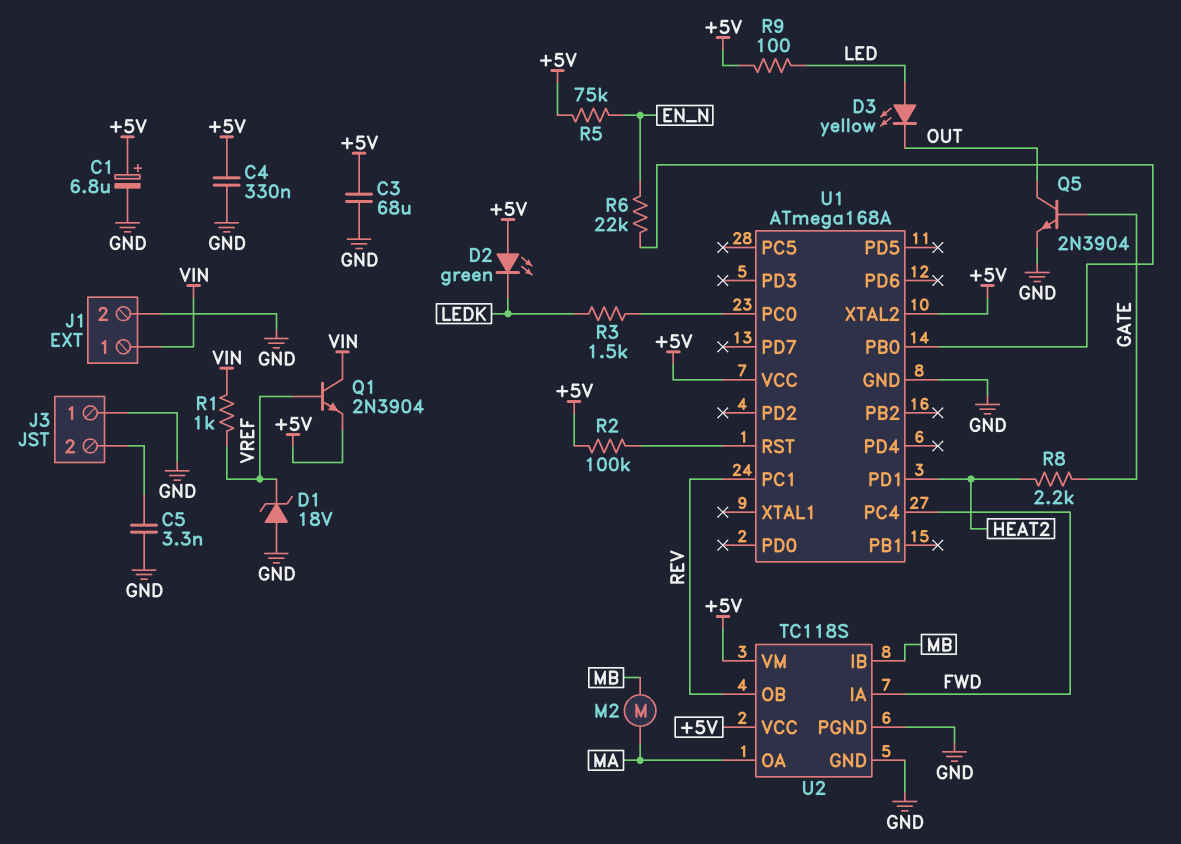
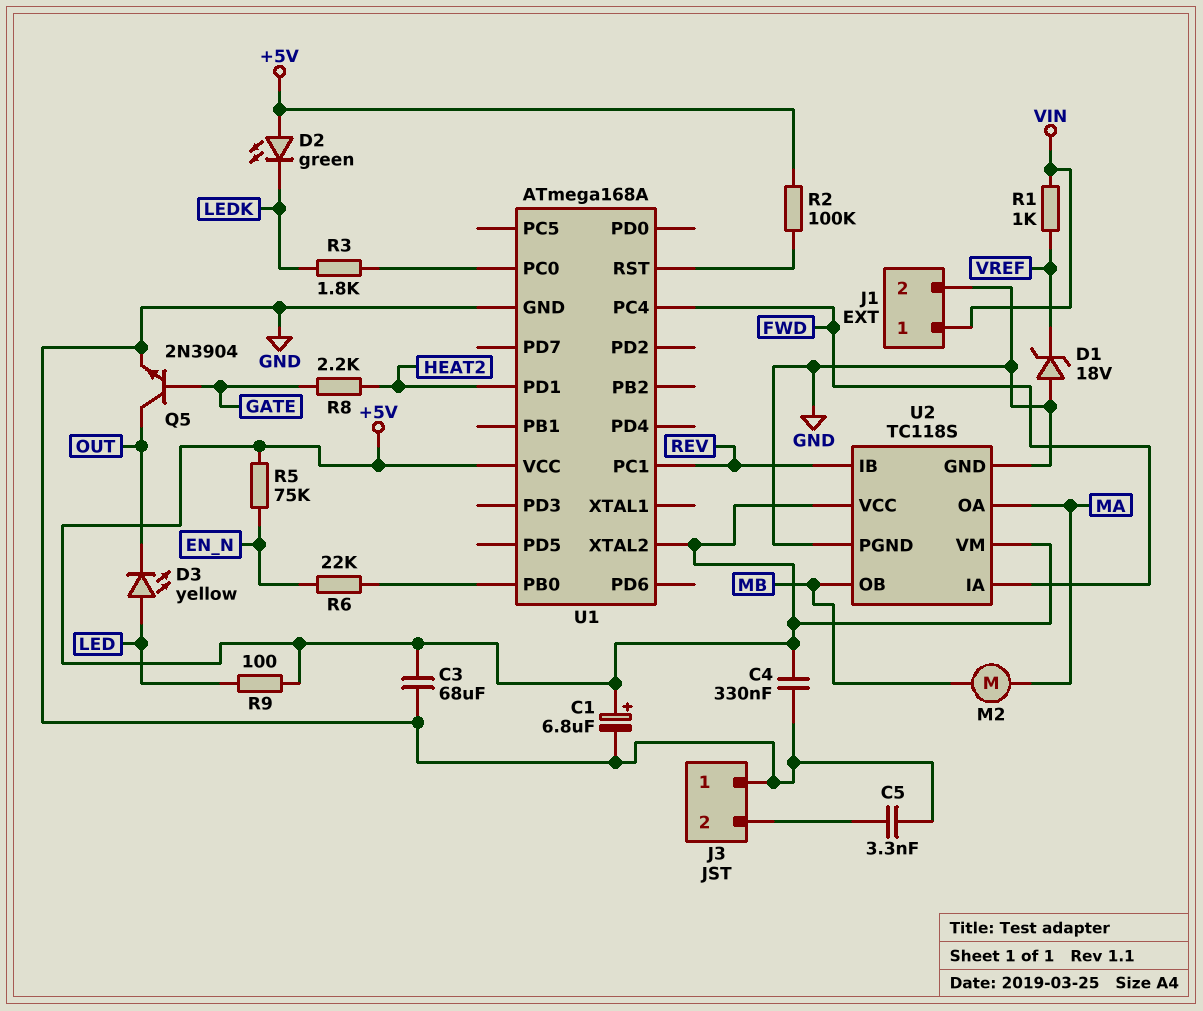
Q1: NPN 2N3904 (B VREF, C VIN, E +5V) -> none
R3: 1.5k (LEDK, U1/PC0) -> 1.8k (LEDK, U1/PC0)
U2 pin IB: MB -> REV
U2 pin OB: REV -> MB

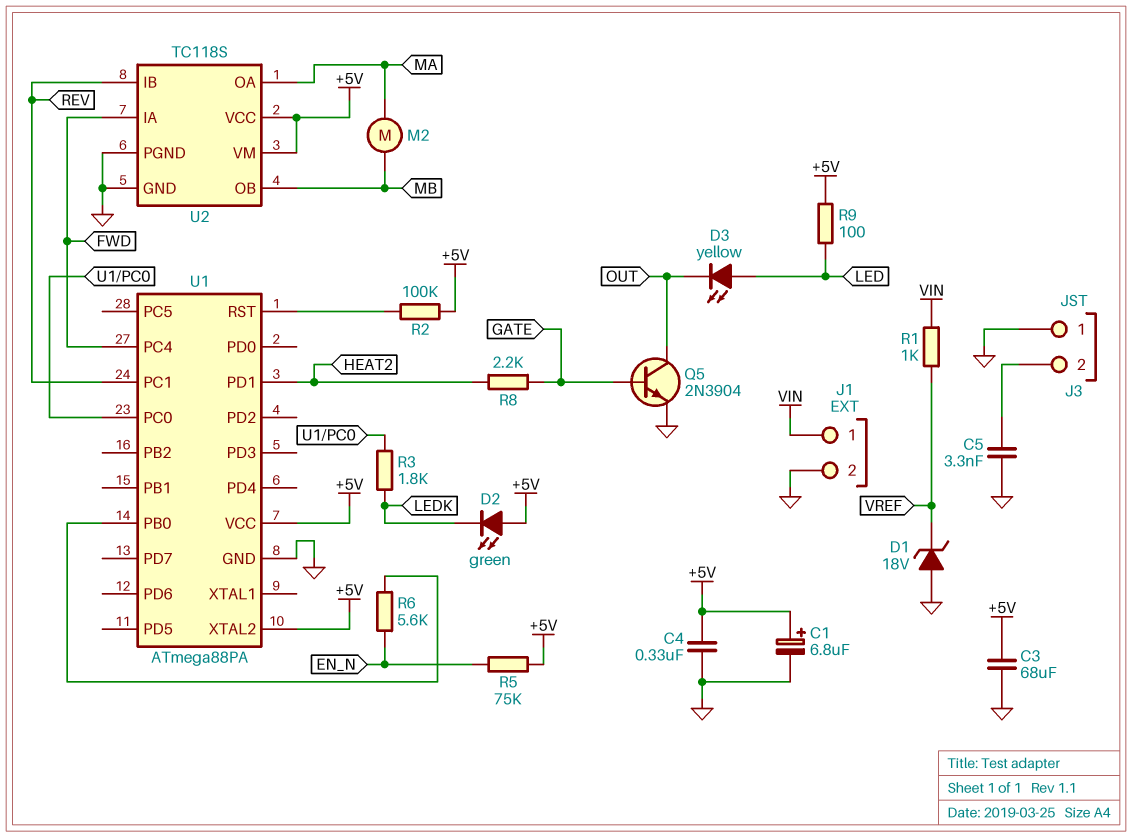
R6: 22k (EN_N, U1/PB0) -> 5.6k (EN_N, U1/PB0)
U1: ATmega168A -> ATmega88PA

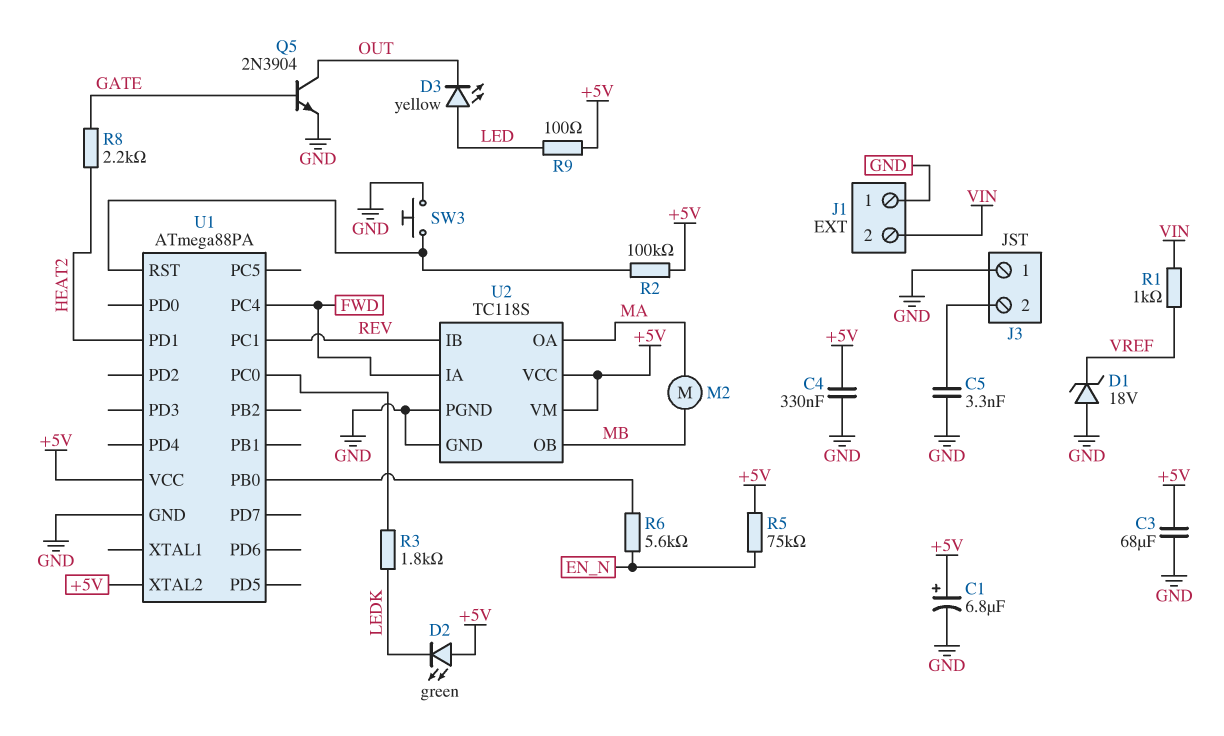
J1 pin 1: VIN -> GND
J1 pin 2: GND -> VIN
SW3: none -> button (GND, U1/RST)

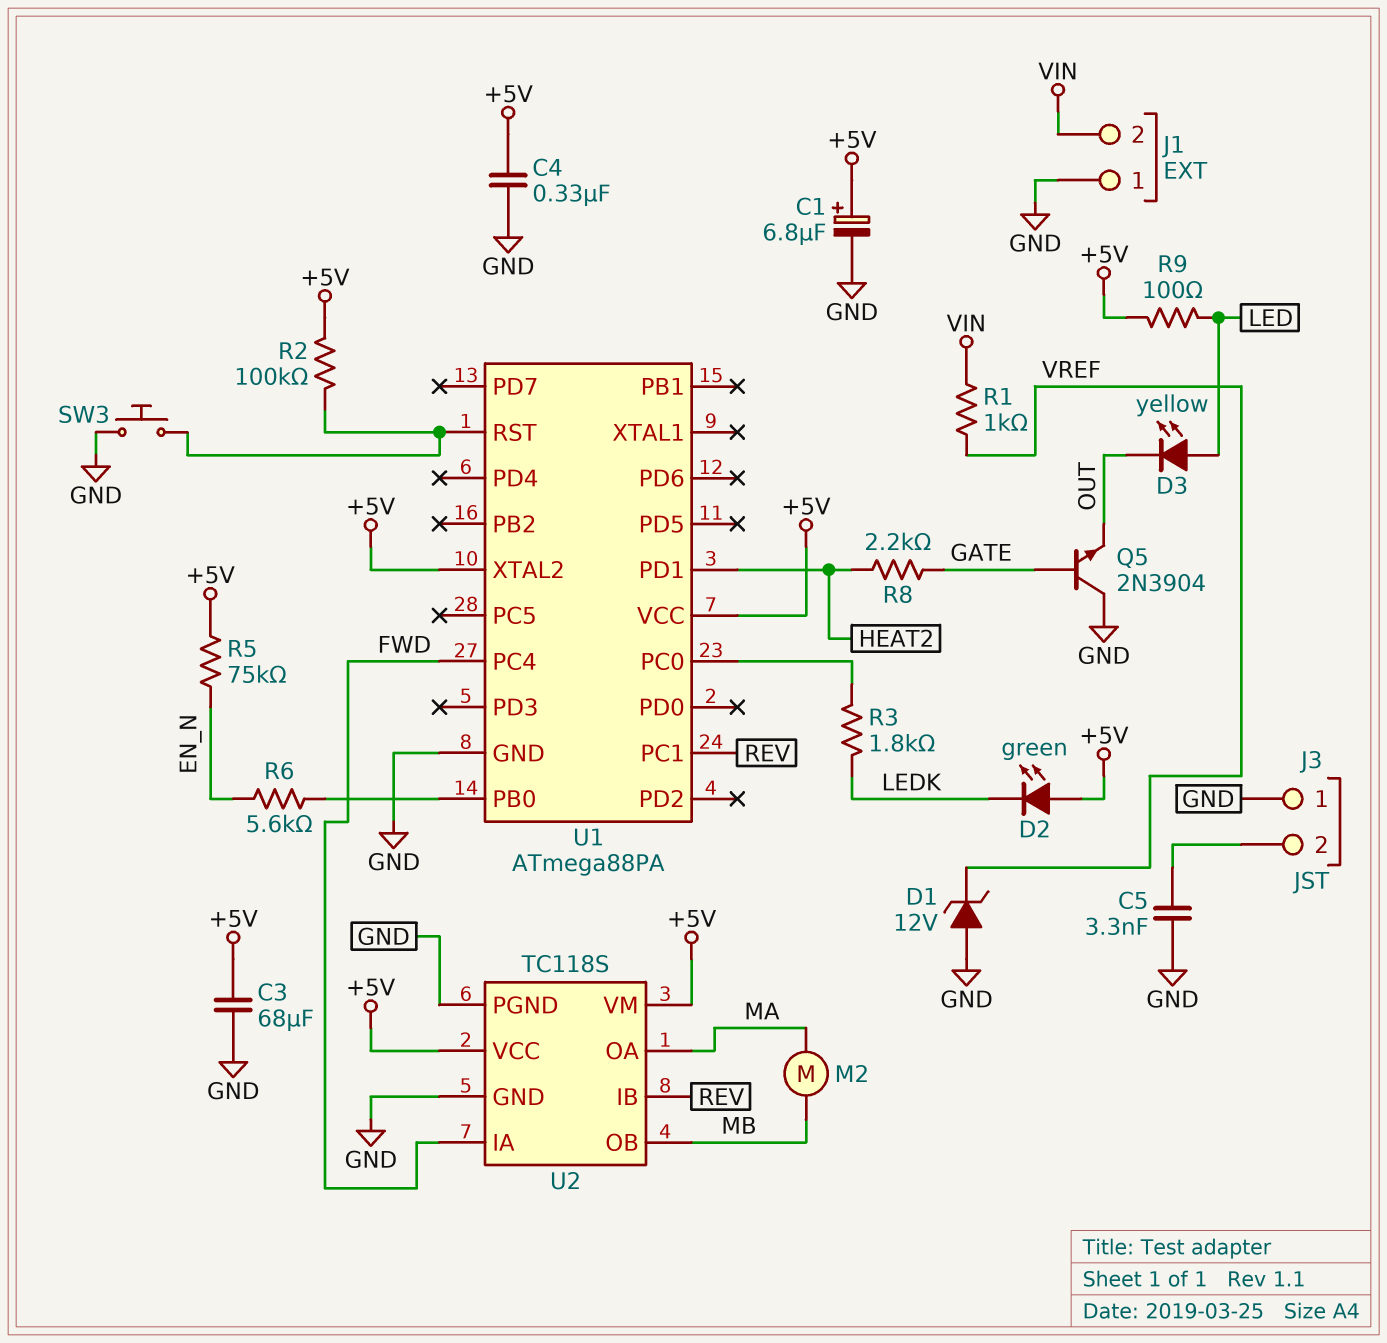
D1: zener 18V (A GND, K VREF) -> zener 12V (A GND, K VREF)
Q5: NPN 2N3904 (B GATE, C OUT, E GND) -> NPN 2N3904 (B GATE, C GND, E OUT)

